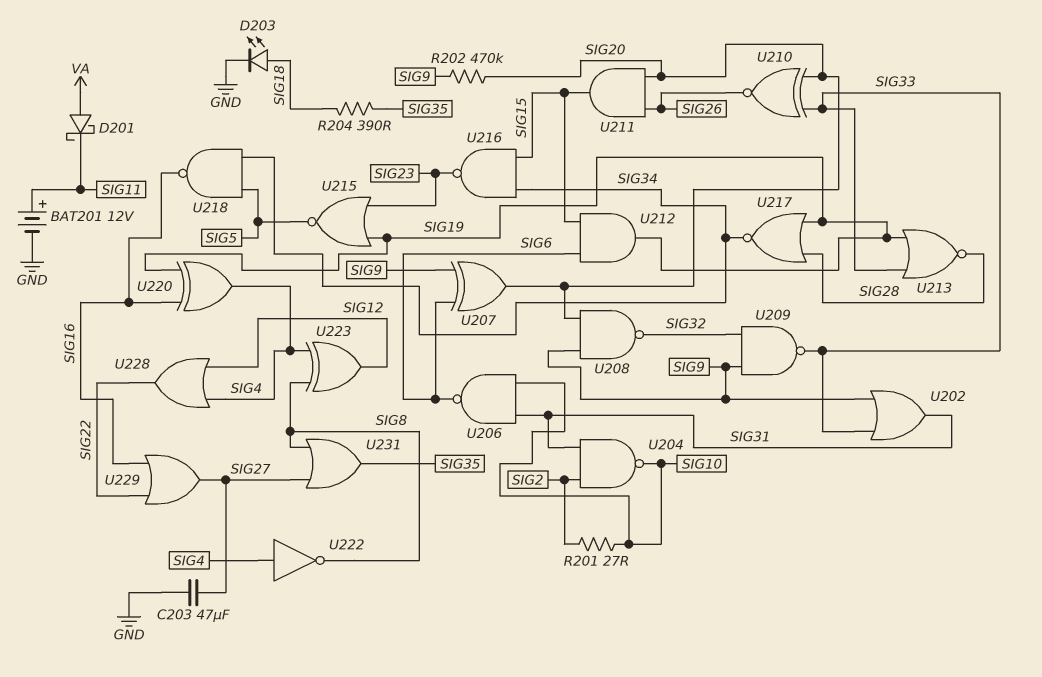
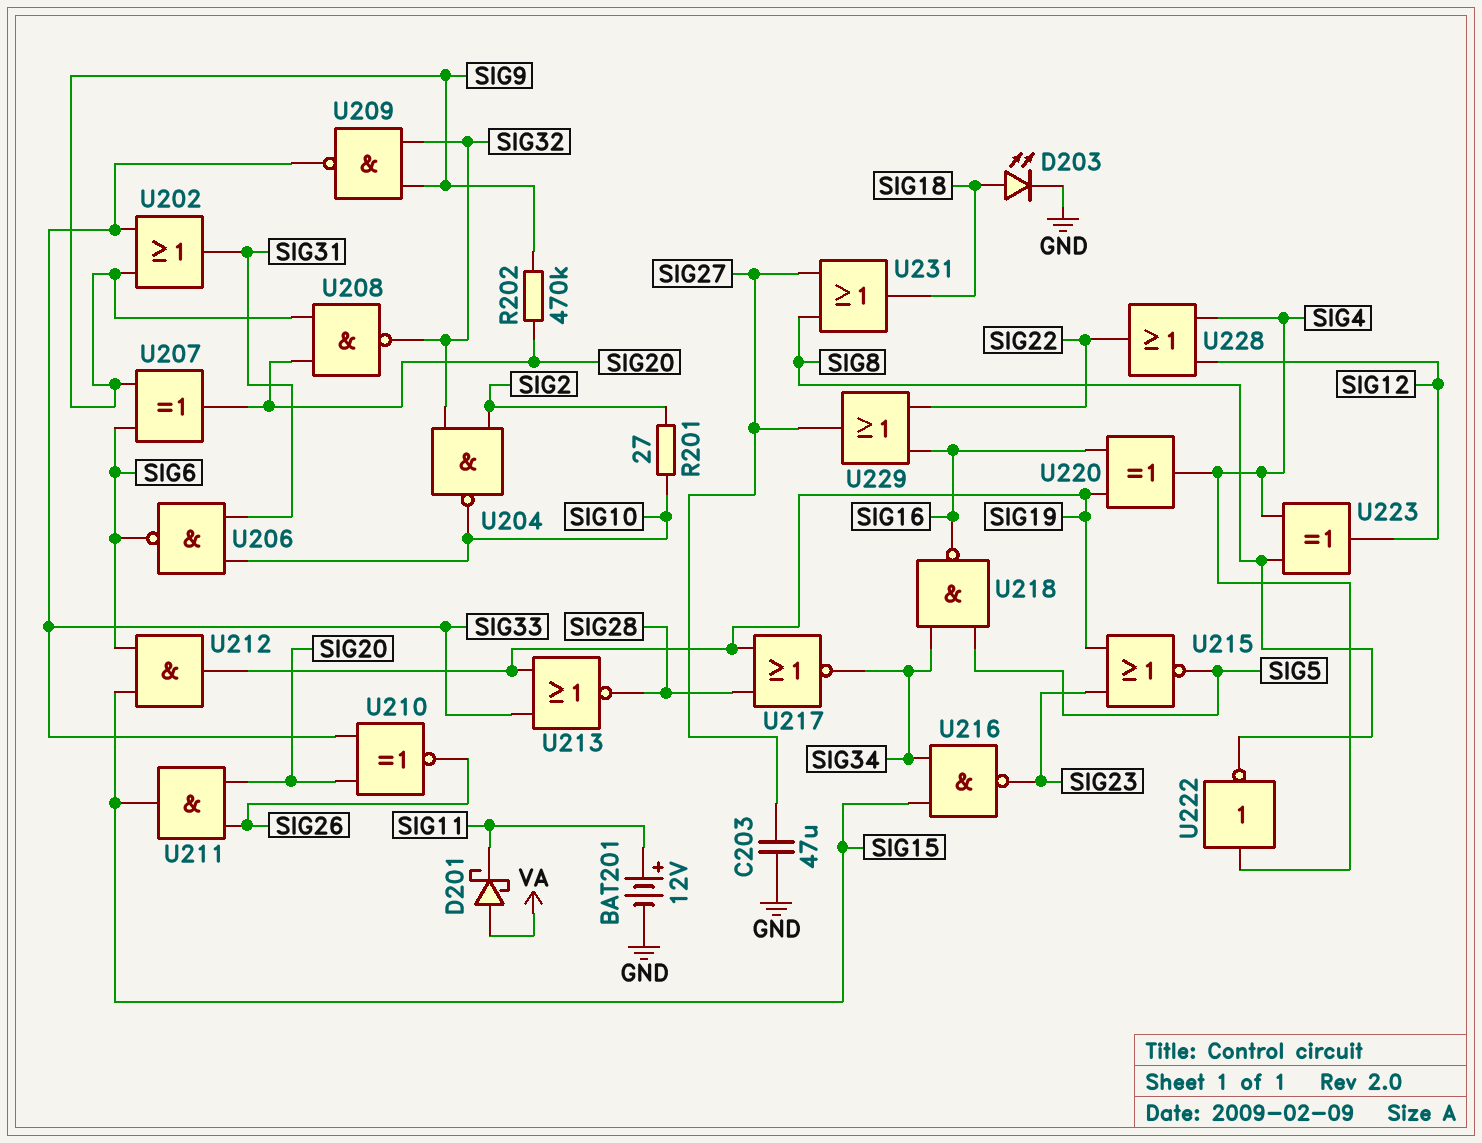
R204: 390 (SIG18, SIG35) -> none
U204: NAND (in SIG2, in SIG31, out SIG10) -> NAND (in SIG2, in SIG32, out SIG10)
U231: OR (in SIG8, in SIG27, out SIG35) -> OR (in SIG8, in SIG27, out SIG18)

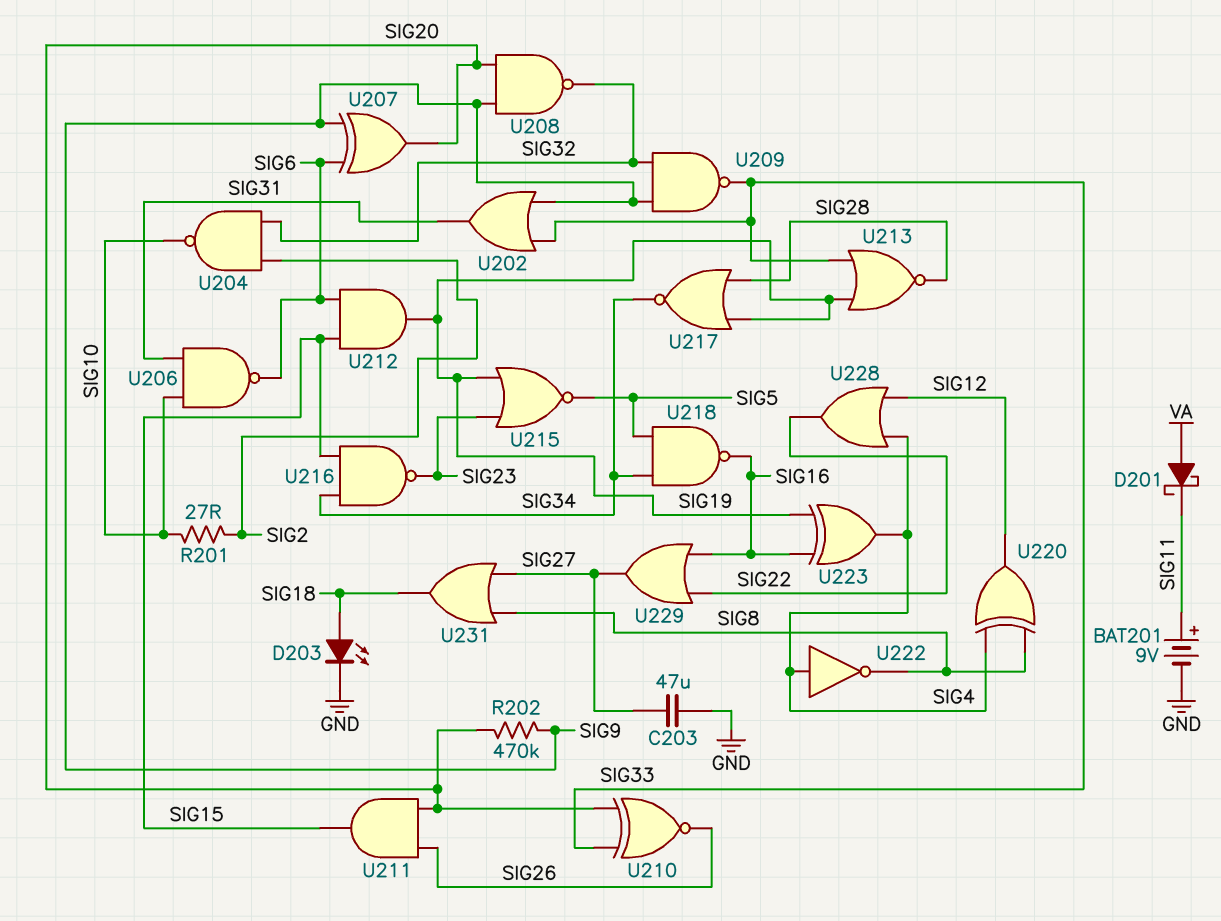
BAT201: 12V (plus SIG11, minus GND) -> 9V (plus SIG11, minus GND)
U220: XOR (in SIG16, in SIG19, out SIG4) -> XOR (in SIG4, in SIG8, out SIG12)
U223: XOR (in SIG4, in SIG8, out SIG12) -> XOR (in SIG16, in SIG19, out SIG4)

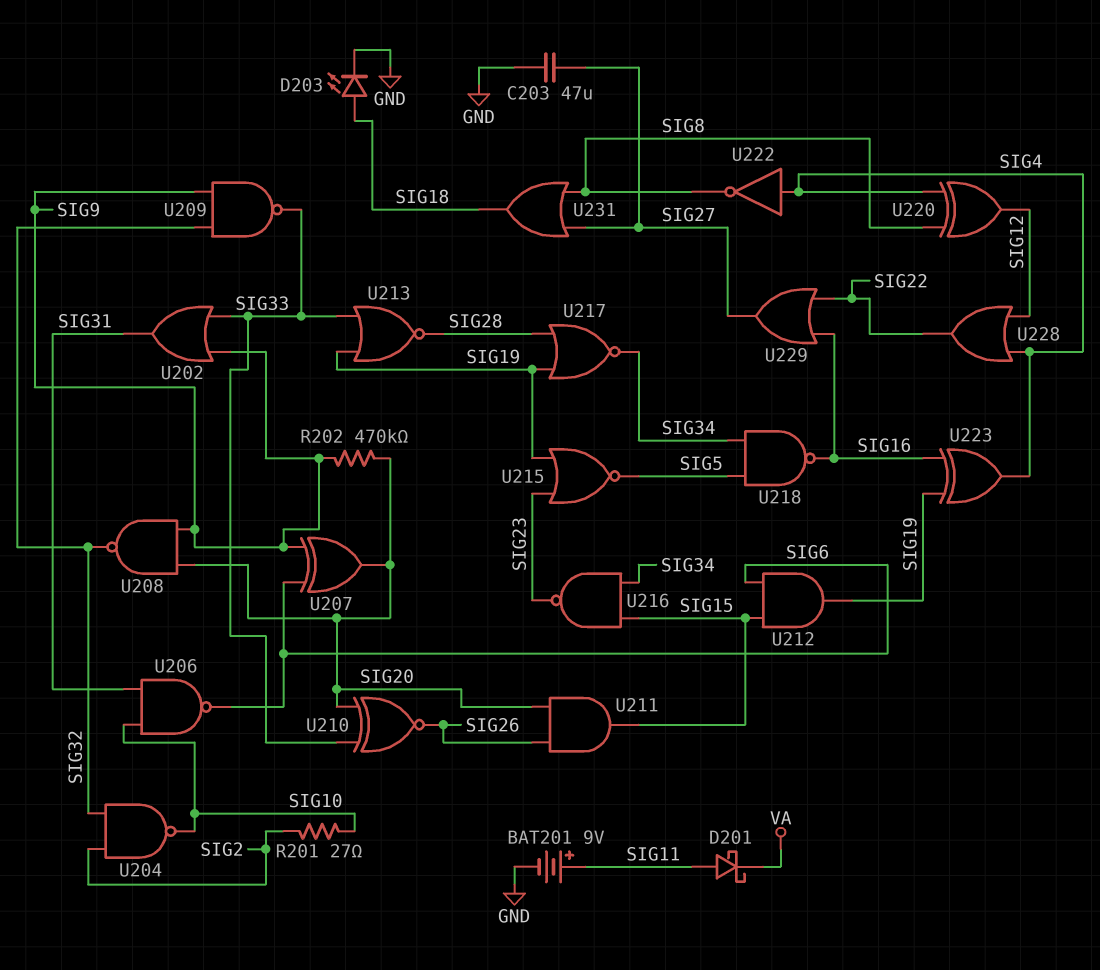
D201: schottky (A VA, K SIG11) -> schottky (A SIG11, K VA)

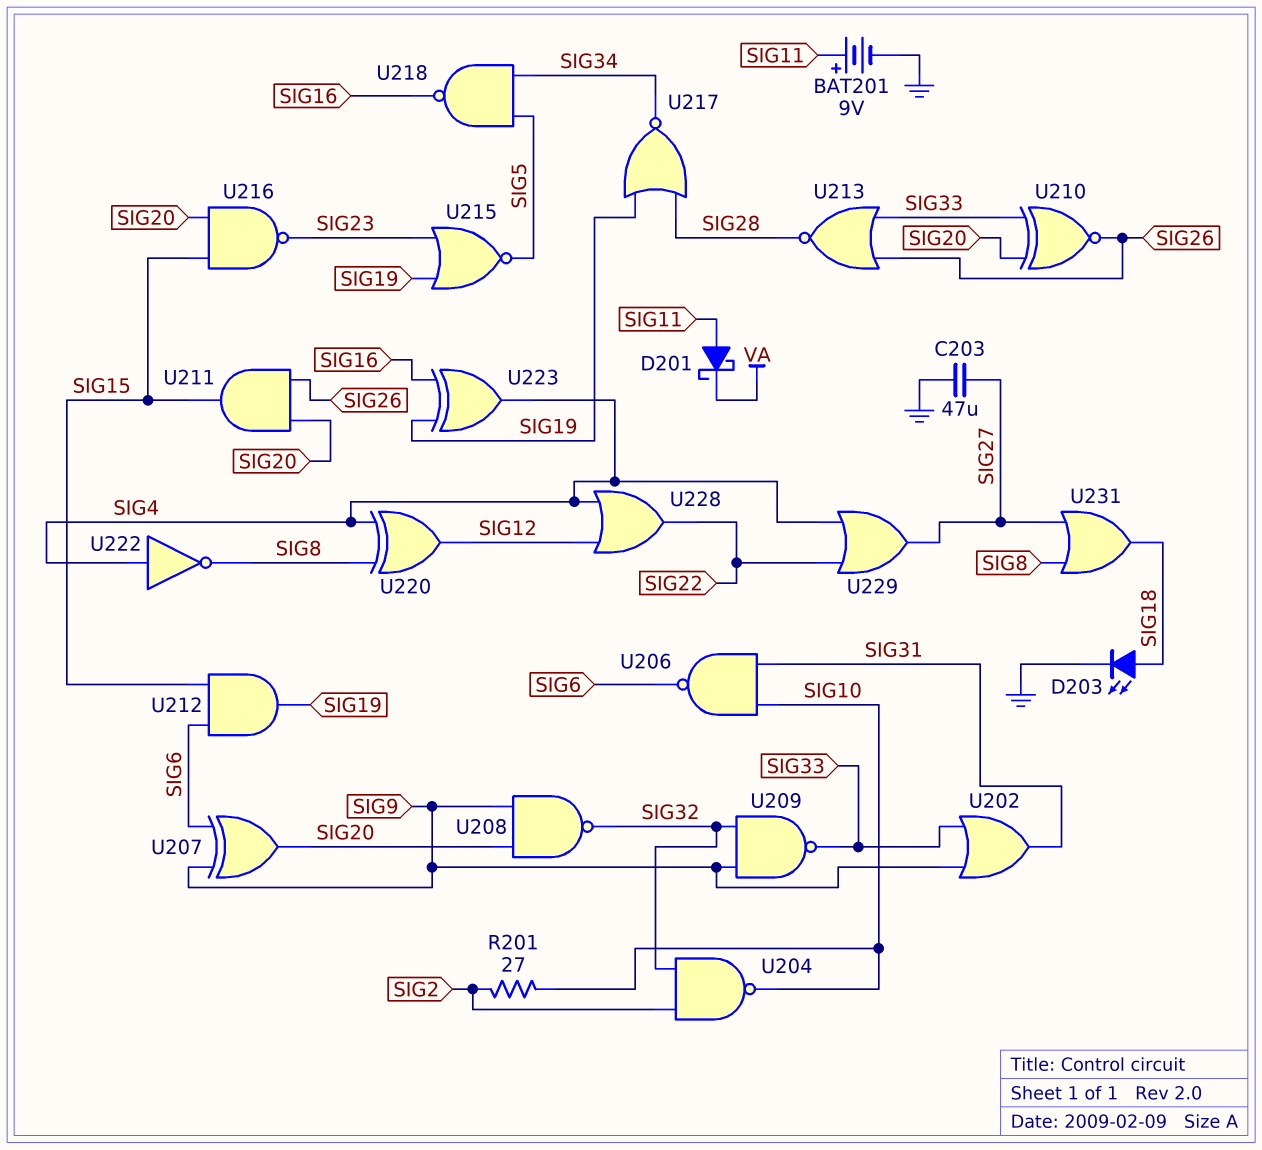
R202: 470k (SIG9, SIG20) -> none
U213: NOR (in SIG19, in SIG33, out SIG28) -> NOR (in SIG26, in SIG33, out SIG28)
U216: NAND (in SIG15, in SIG34, out SIG23) -> NAND (in SIG15, in SIG20, out SIG23)
U229: OR (in SIG16, in SIG22, out SIG27) -> OR (in SIG4, in SIG22, out SIG27)

